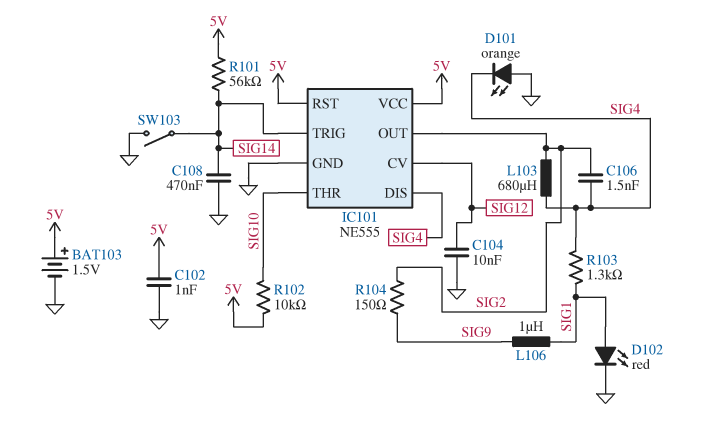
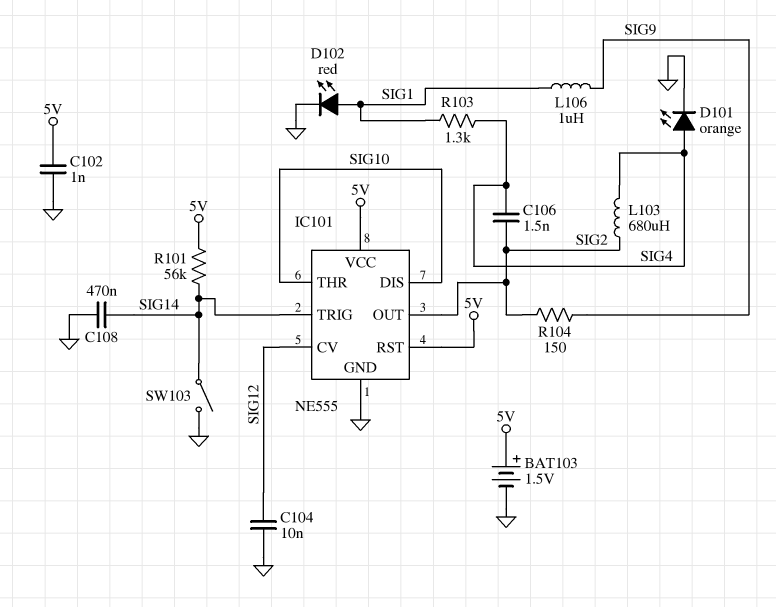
D101: LED orange (A GND, K SIG4) -> LED orange (A SIG4, K GND)
IC101 pin DIS: SIG4 -> SIG10
R102: 10k (5V, SIG10) -> none

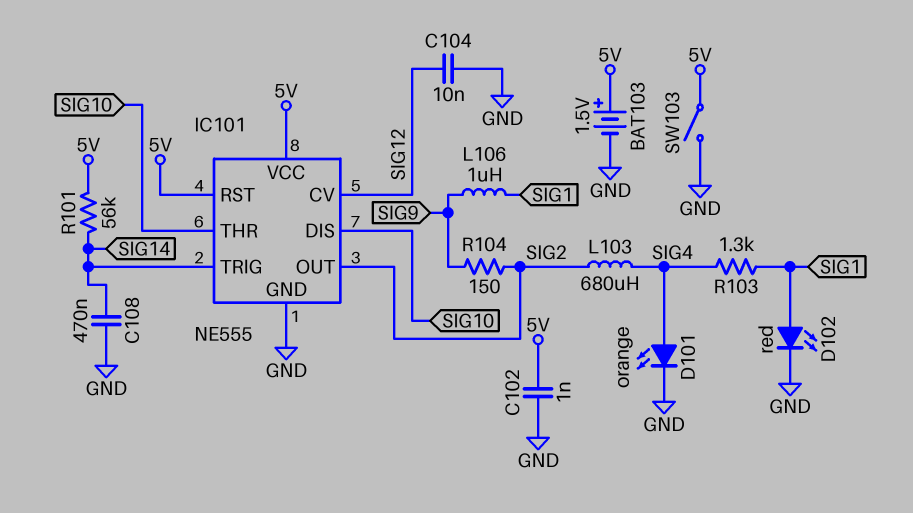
C106: 1.5nF (SIG2, SIG4) -> none
SW103: switch (GND, SIG14) -> switch (5V, GND)

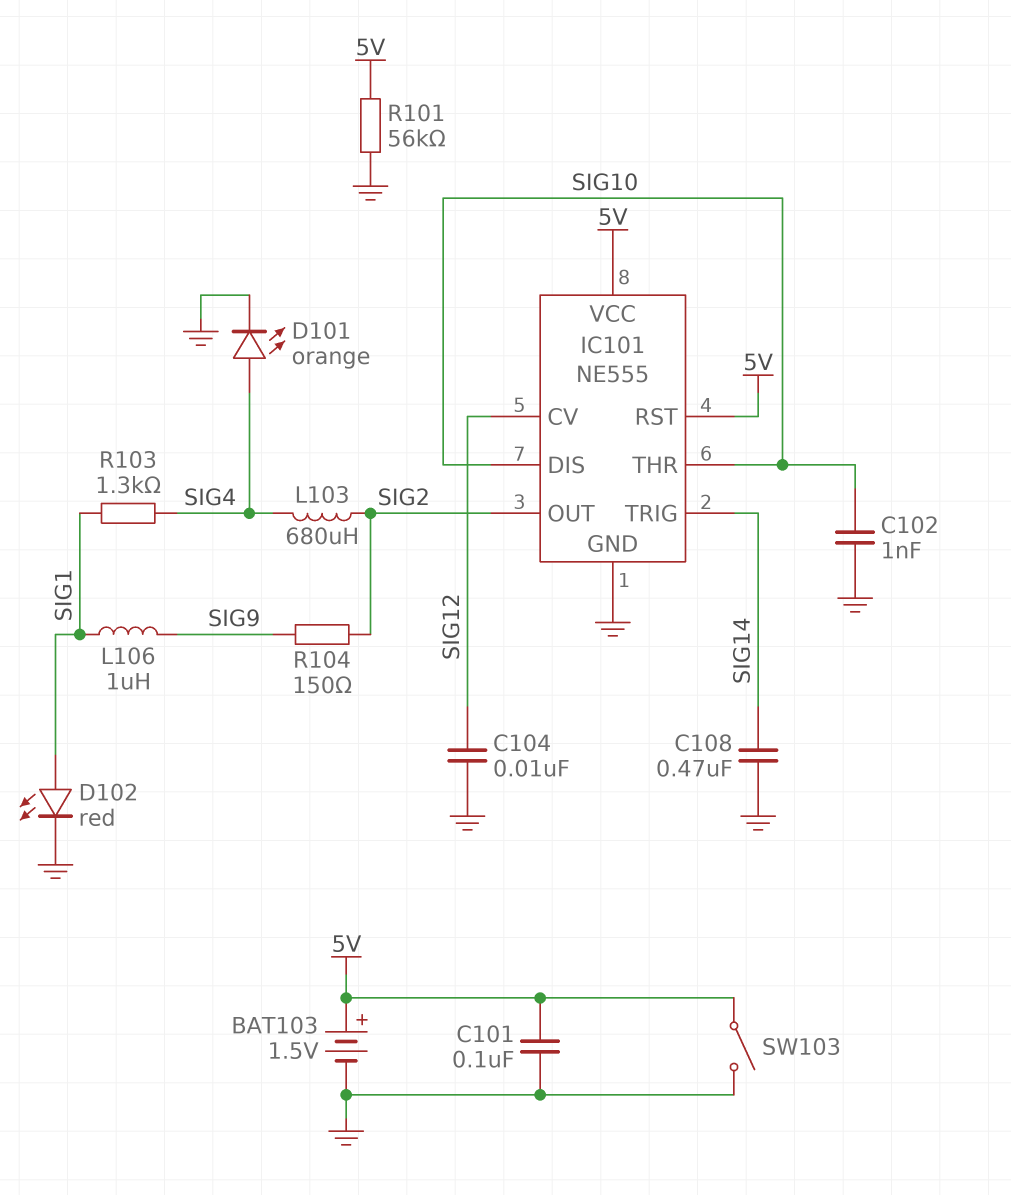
C101: none -> 100nF (5V, GND)
C102: 1nF (5V, GND) -> 1nF (GND, SIG10)
R101: 56k (5V, SIG14) -> 56k (5V, GND)

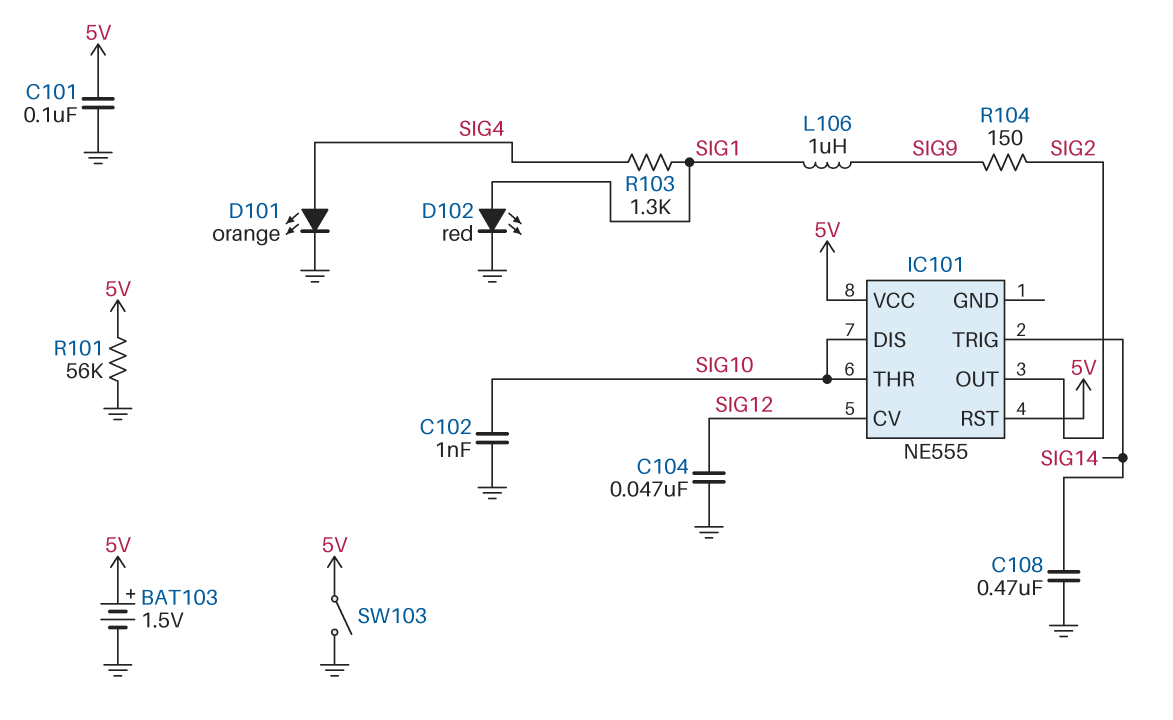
C104: 10nF (GND, SIG12) -> 47nF (GND, SIG12)
IC101 pin GND: GND -> none
L103: 680uH (SIG2, SIG4) -> none

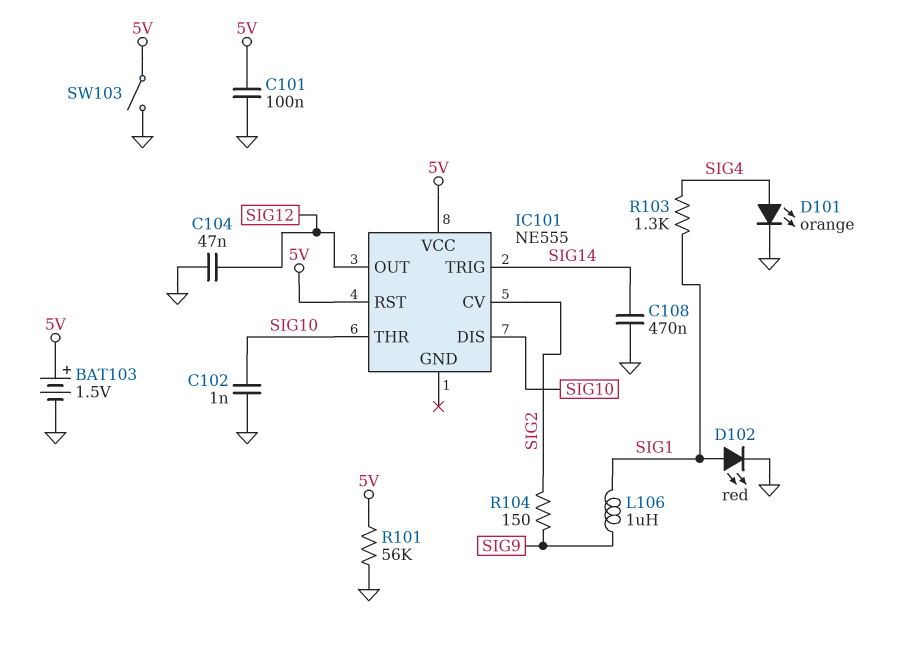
IC101 pin CV: SIG12 -> SIG2
IC101 pin OUT: SIG2 -> SIG12

